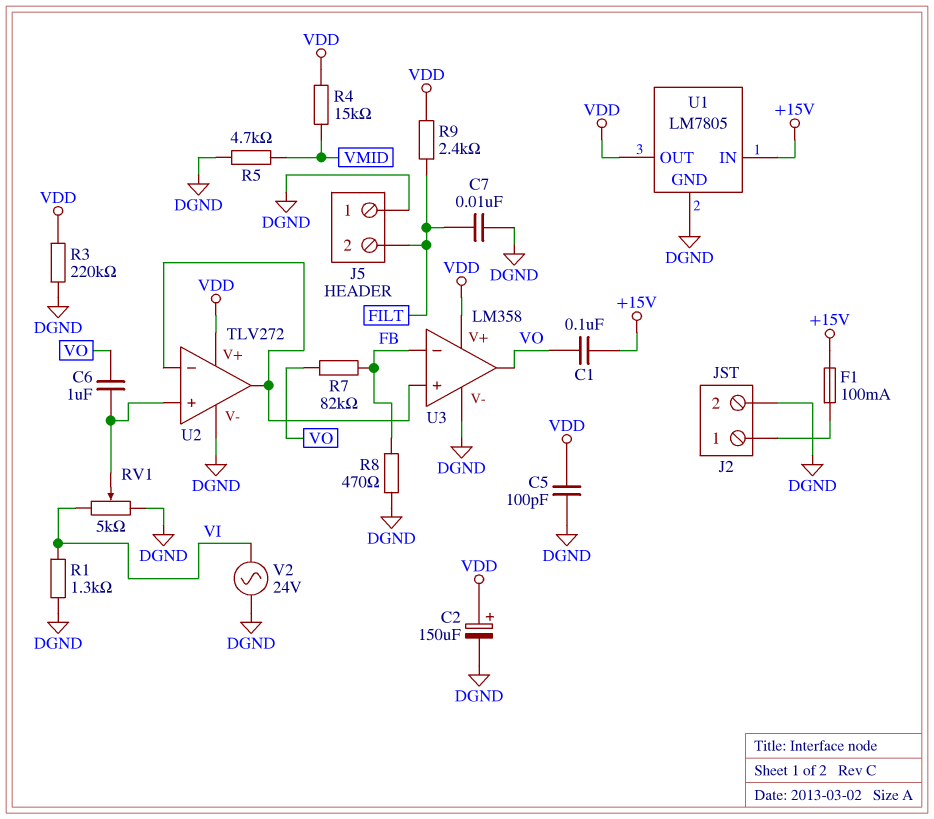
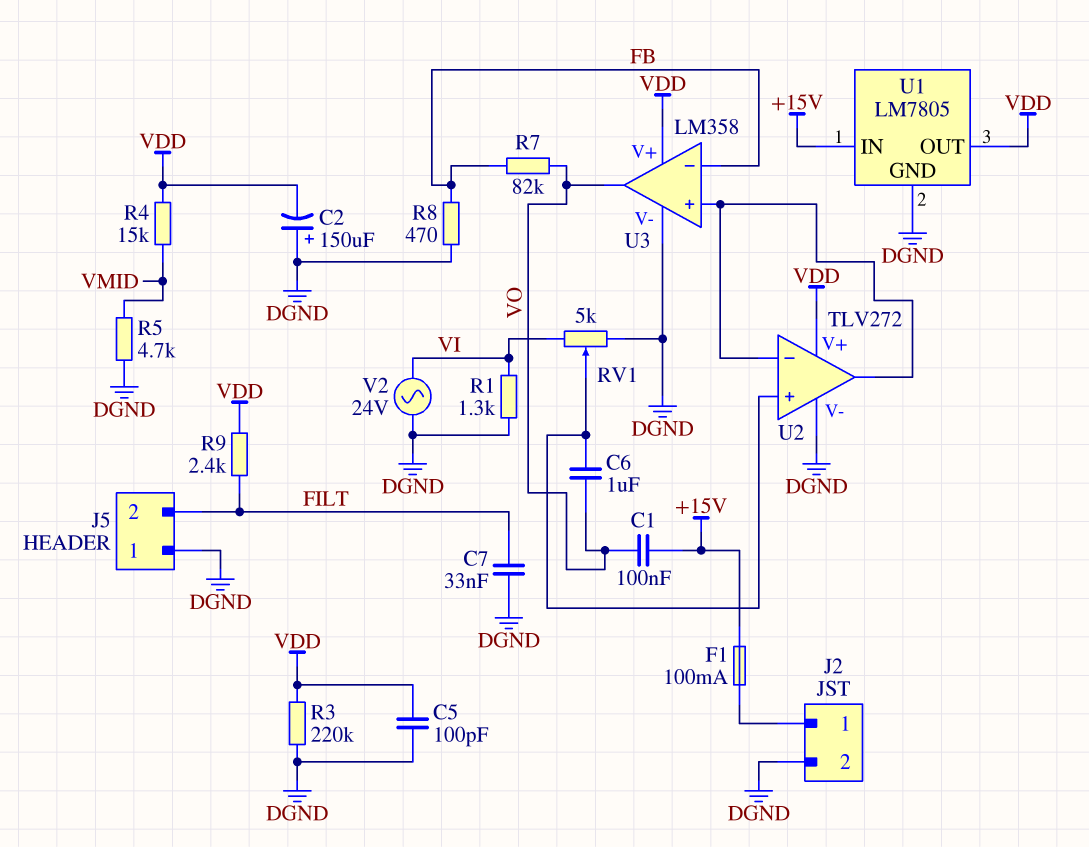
C2: 150uF (plus VDD, minus DGND) -> 150uF (plus DGND, minus VDD)
C7: 10nF (DGND, FILT) -> 33nF (DGND, FILT)

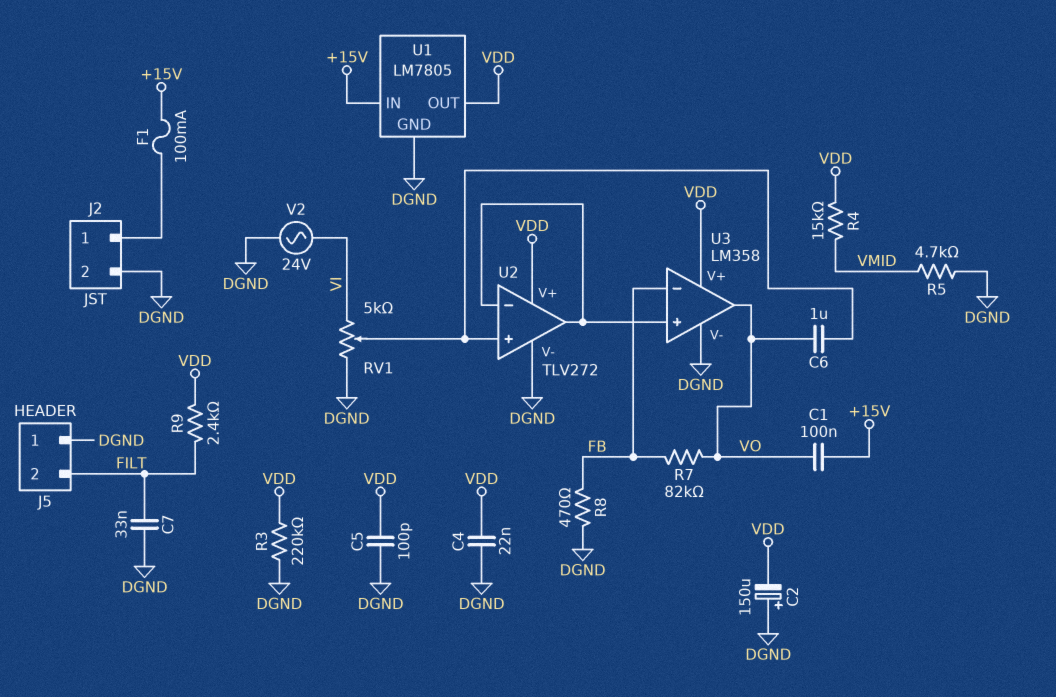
C4: none -> 22nF (DGND, VDD)
R1: 1.3k (DGND, VI) -> none

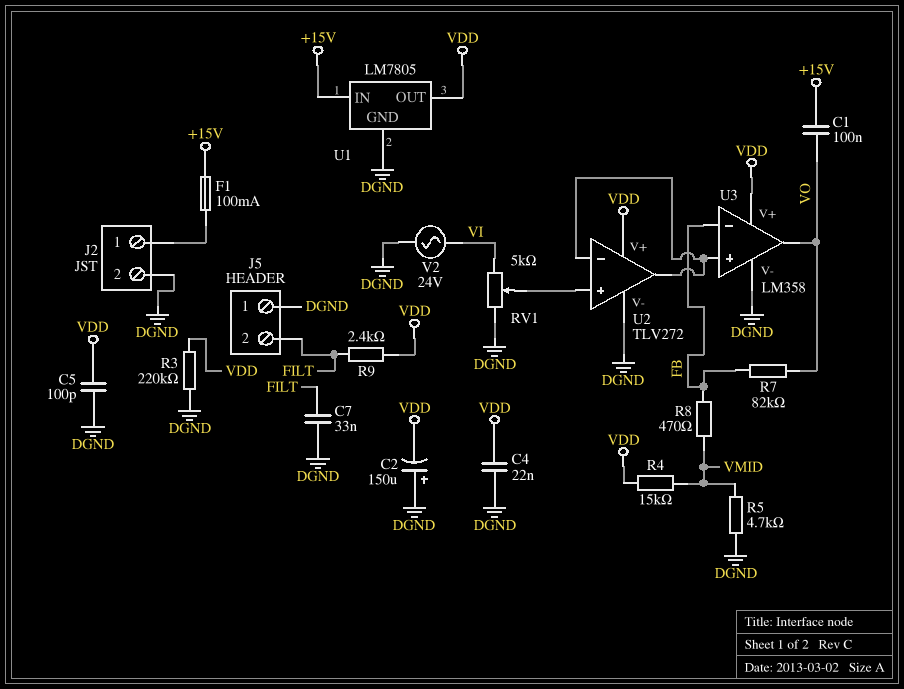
C6: 1uF (U2/in+, VO) -> none
R8: 470 (DGND, FB) -> 470 (FB, VMID)

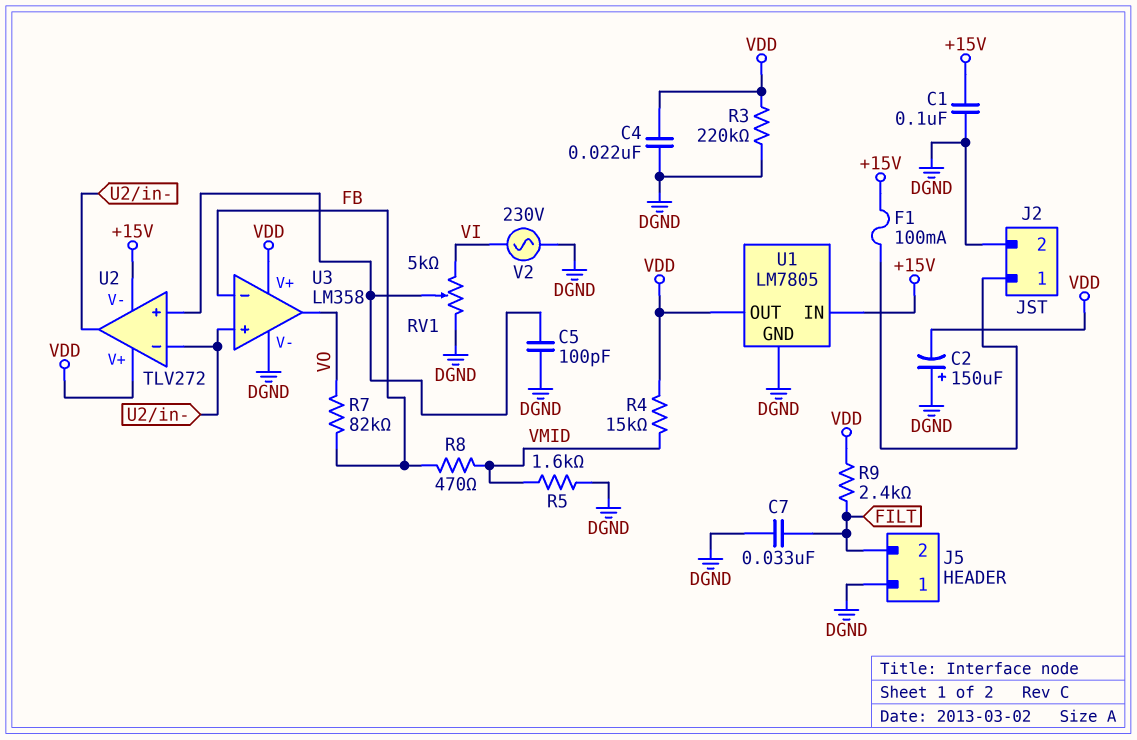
C1: 100nF (+15V, VO) -> 100nF (+15V, DGND)
C5: 100pF (DGND, VDD) -> 100pF (DGND, U2/in+)
R5: 4.7k (DGND, VMID) -> 1.6k (DGND, VMID)
U2 pin V-: DGND -> +15V
V2: AC 24V (DGND, VI) -> AC 230V (DGND, VI)

